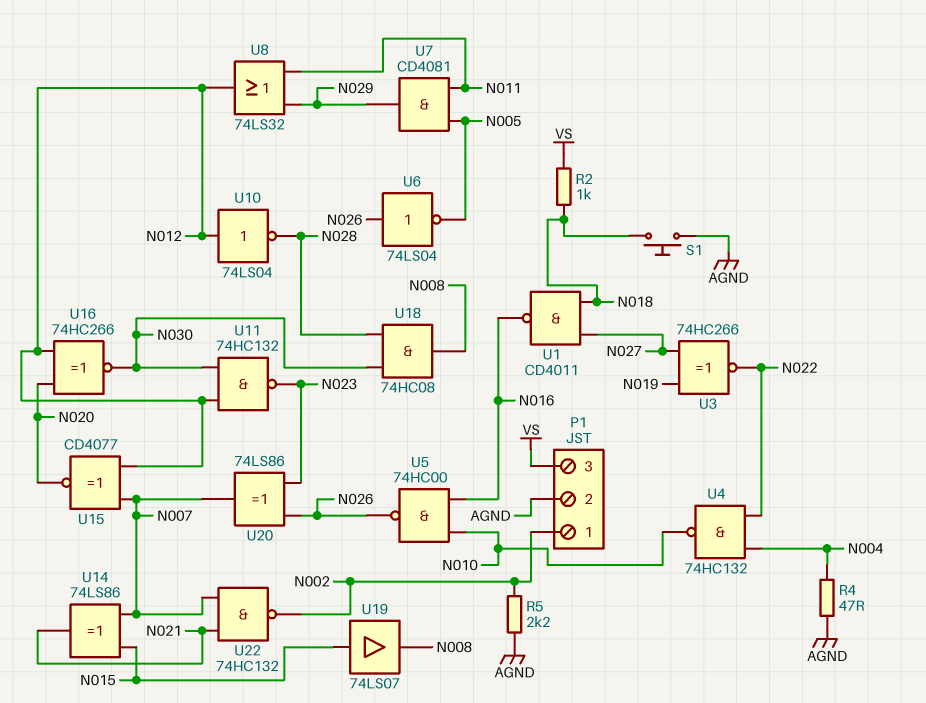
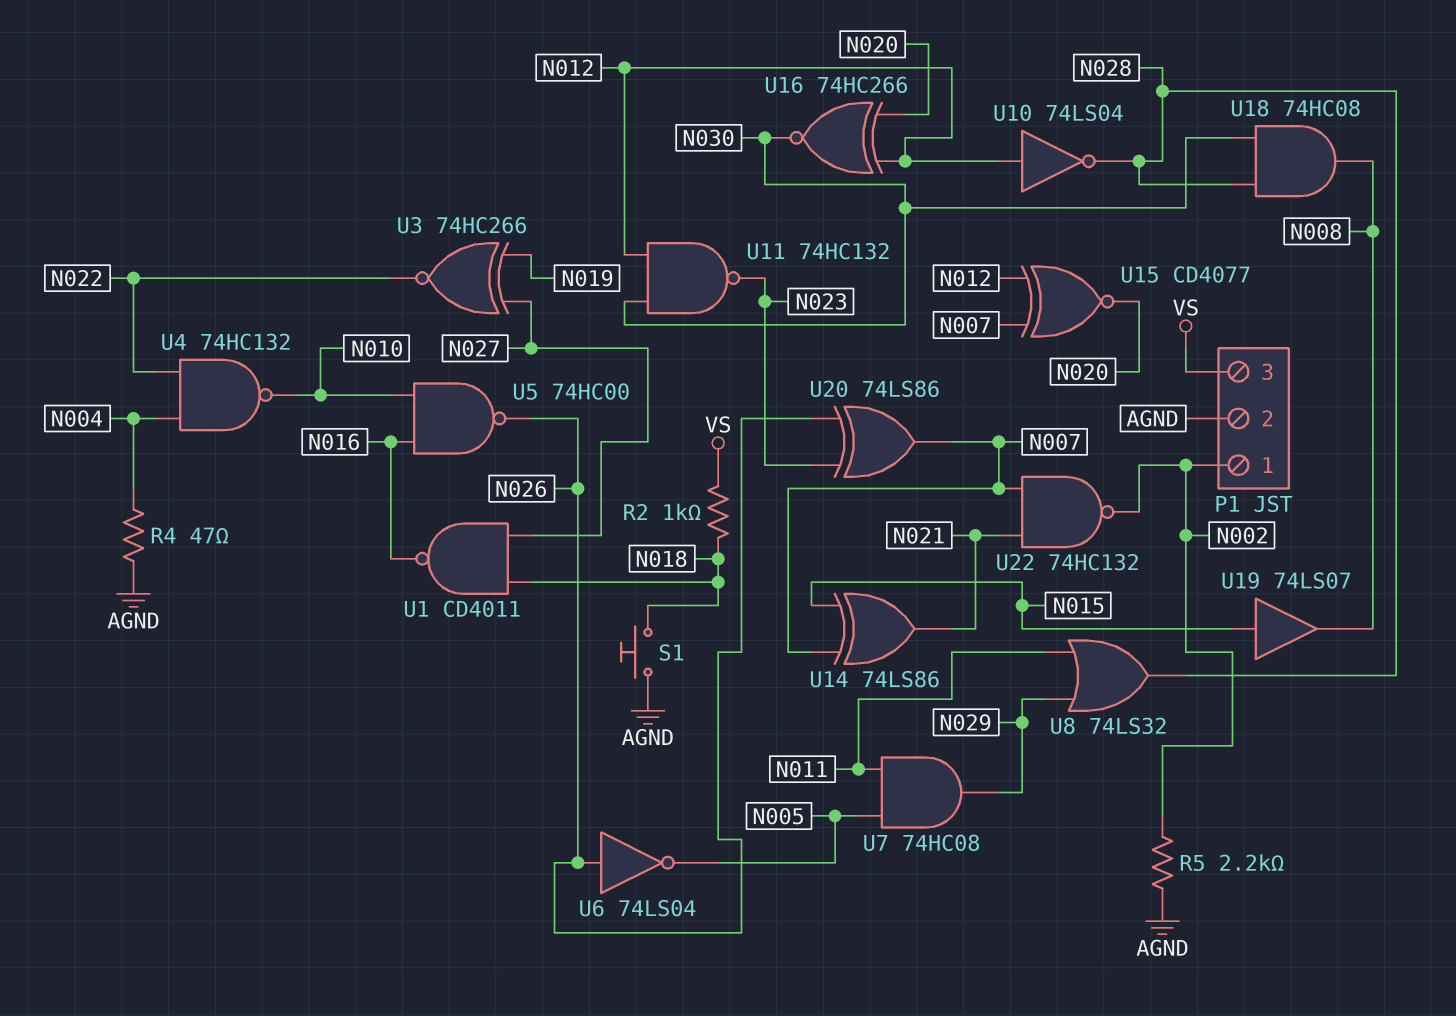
U7: AND CD4081 (in N005, in N011, out N029) -> AND 74HC08 (in N005, in N011, out N029)
U8: OR 74LS32 (in N011, in N029, out N012) -> OR 74LS32 (in N011, in N029, out N028)

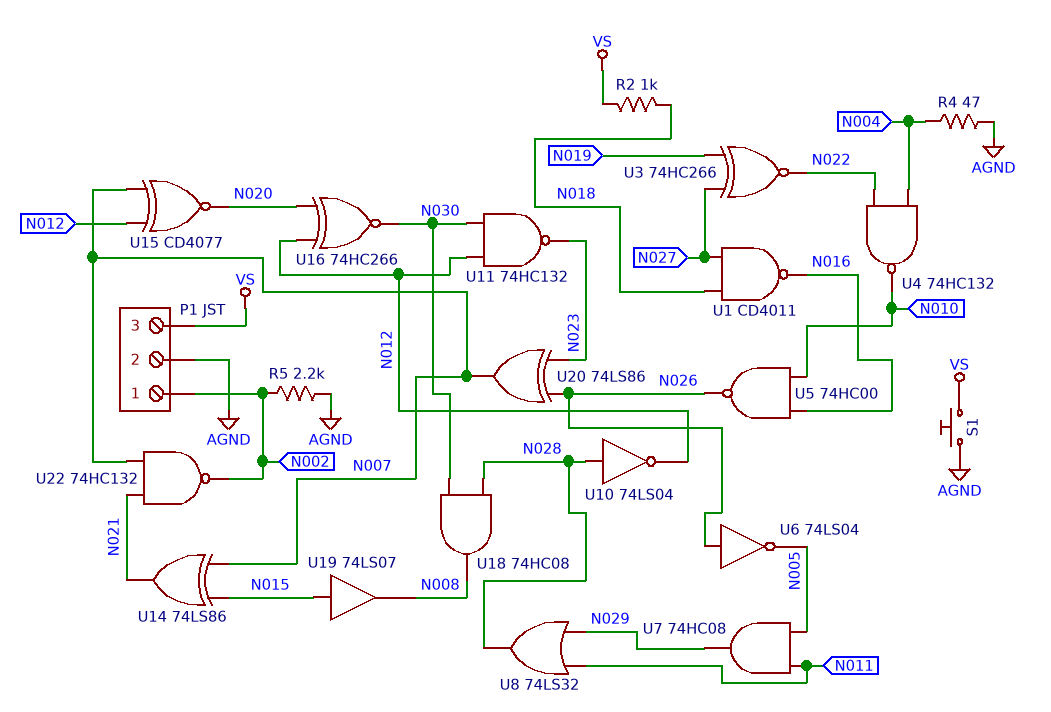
S1: button (AGND, N018) -> button (AGND, VS)
U10: NOT 74LS04 (in N012, out N028) -> NOT 74LS04 (in N028, out N012)

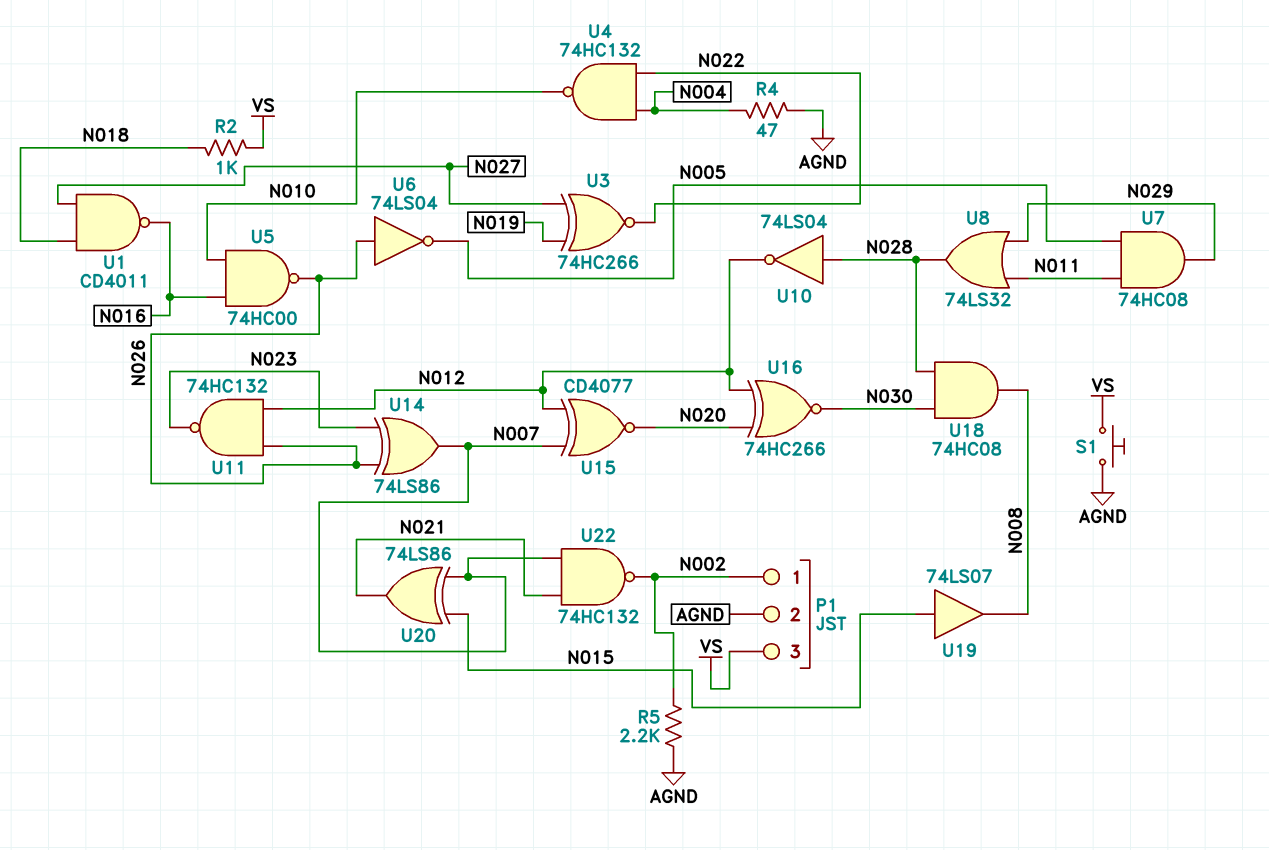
U11: NAND 74HC132 (in N012, in N030, out N023) -> NAND 74HC132 (in N012, in N026, out N023)
U14: XOR 74LS86 (in N007, in N015, out N021) -> XOR 74LS86 (in N023, in N026, out N007)
U20: XOR 74LS86 (in N023, in N026, out N007) -> XOR 74LS86 (in N007, in N015, out N021)

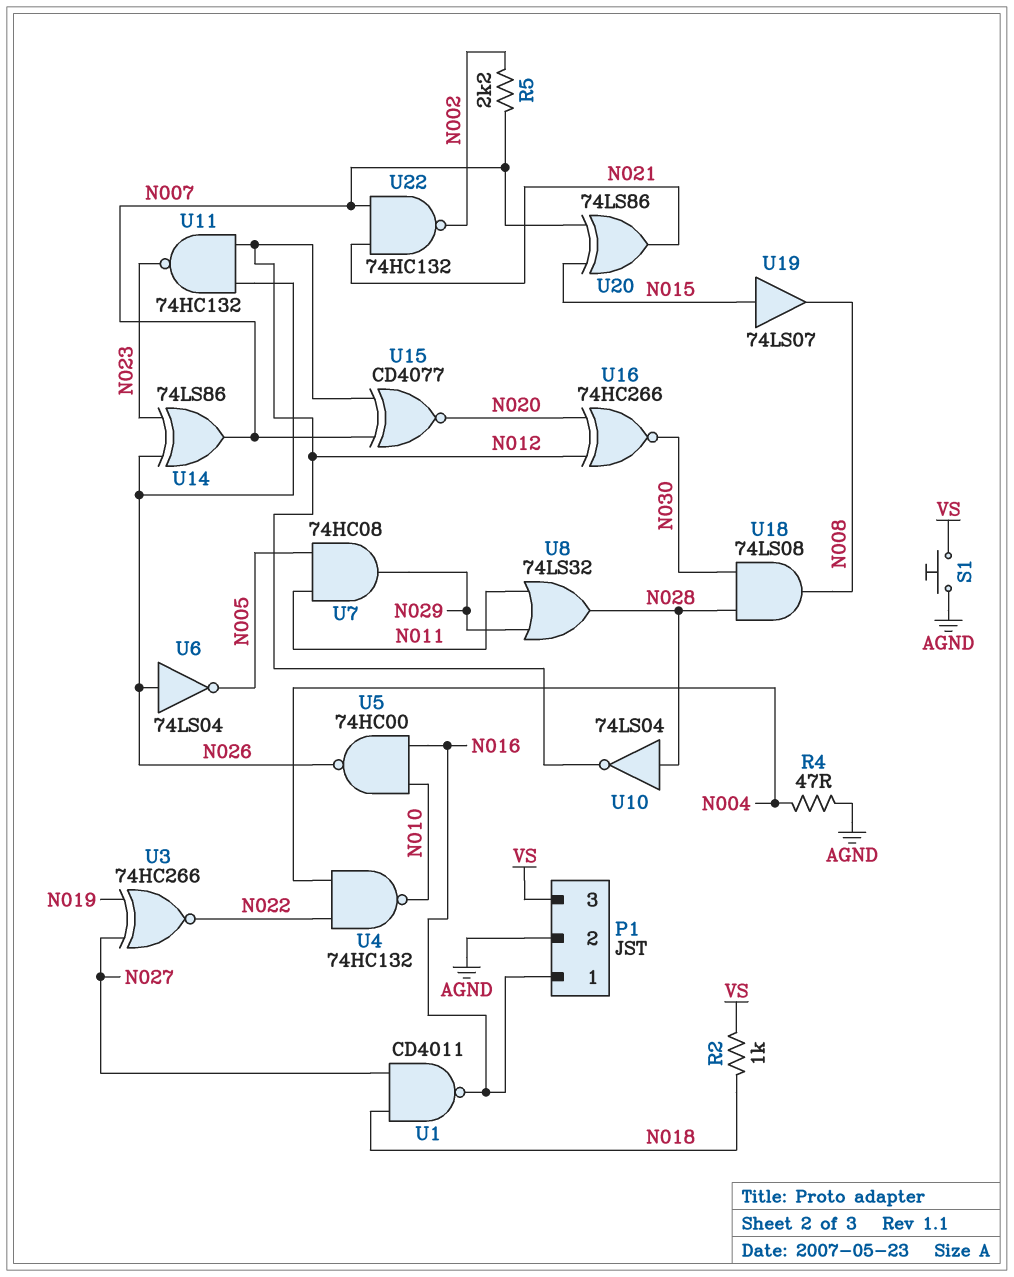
P1 pin 1: N002 -> N016
R5: 2.2k (AGND, N002) -> 2.2k (N002, N007)
U18: AND 74HC08 (in N028, in N030, out N008) -> AND 74LS08 (in N028, in N030, out N008)

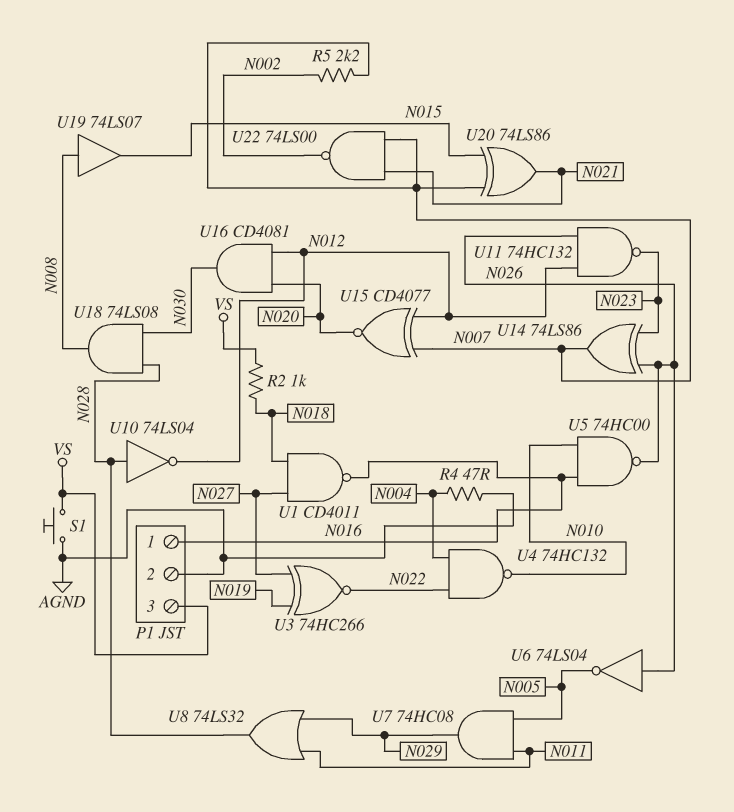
U16: XNOR 74HC266 (in N012, in N020, out N030) -> AND CD4081 (in N012, in N020, out N030)
U19: buffer 74LS07 (in N015, out N008) -> buffer 74LS07 (in N008, out N015)
U22: NAND 74HC132 (in N007, in N021, out N002) -> NAND 74LS00 (in N007, in N021, out N002)

